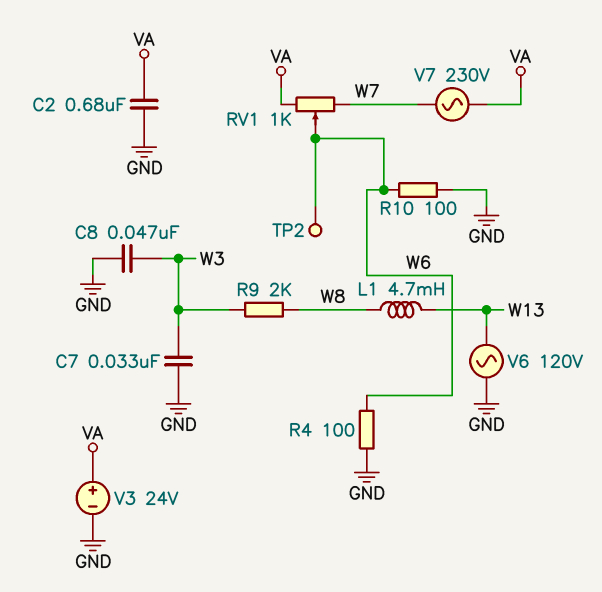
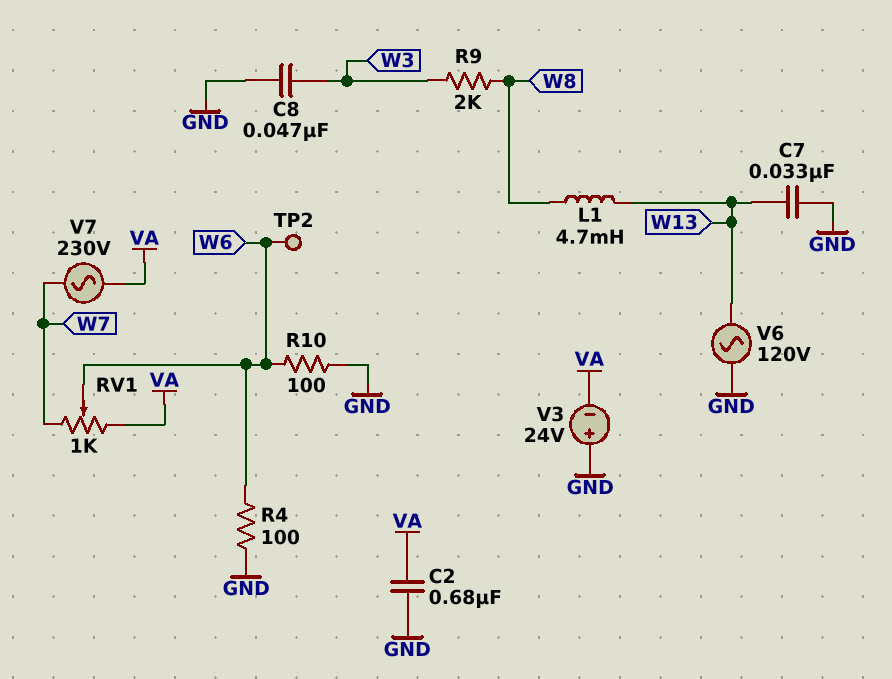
C7: 33nF (GND, W3) -> 33nF (GND, W13)
V3: 24V (plus VA, minus GND) -> 24V (plus GND, minus VA)

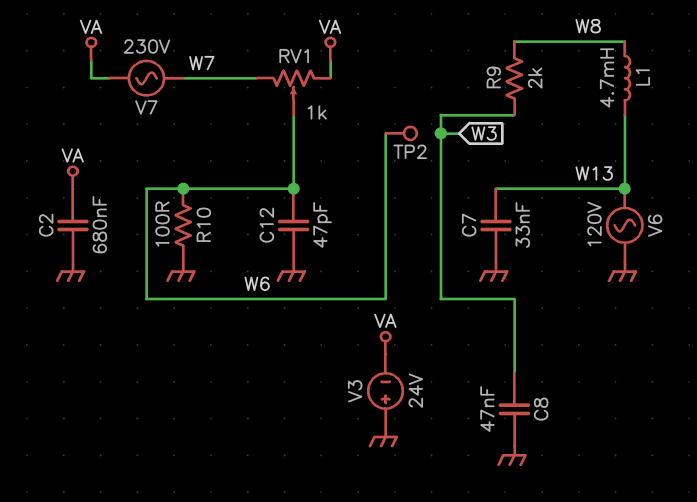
C12: none -> 47pF (GND, W6)
R4: 100 (GND, W6) -> none

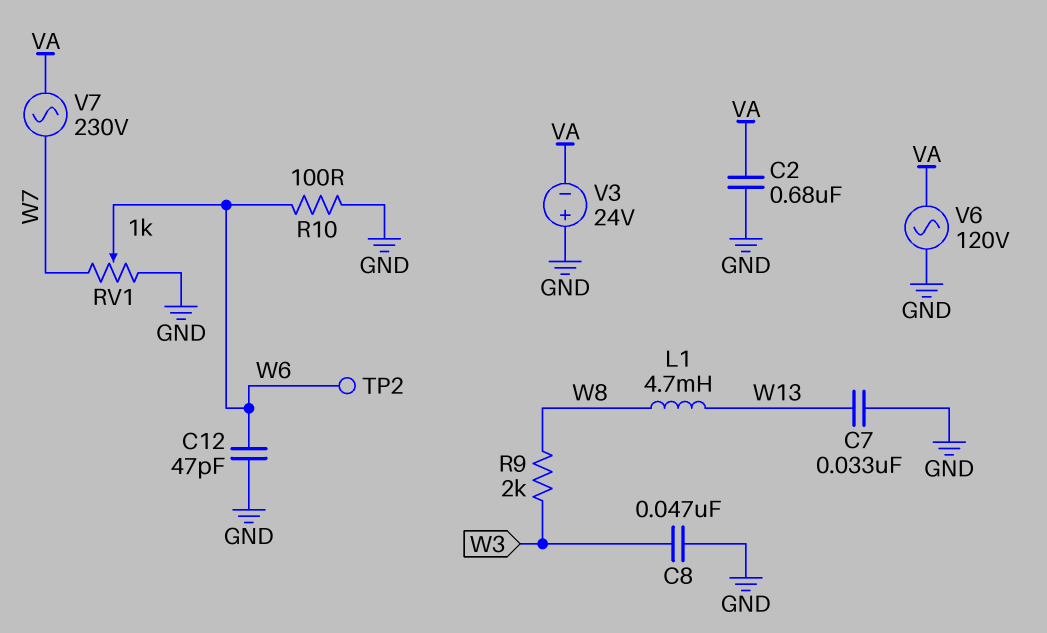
RV1: 1k (VA, W7, wiper W6) -> 1k (GND, W7, wiper W6)
V6: AC 120V (GND, W13) -> AC 120V (GND, VA)

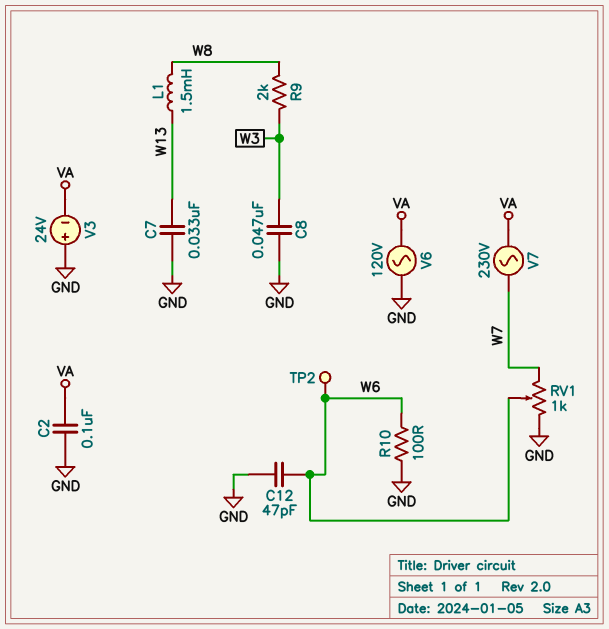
C2: 680nF (GND, VA) -> 100nF (GND, VA)
L1: 4.7mH (W8, W13) -> 1.5mH (W8, W13)

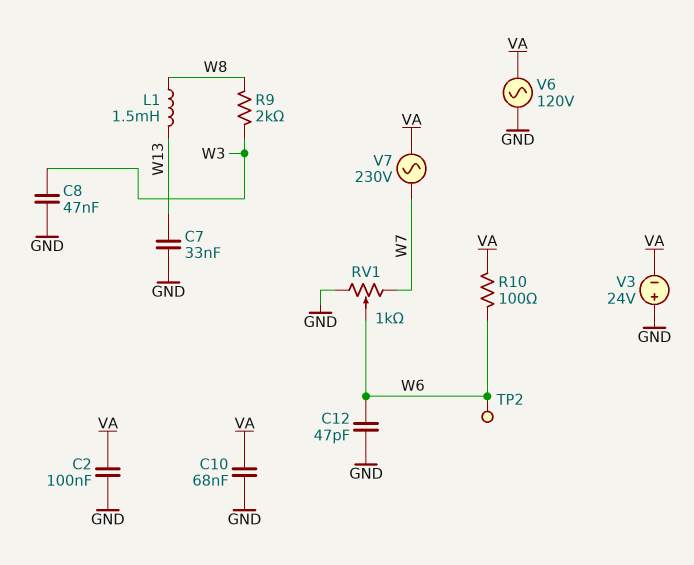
C10: none -> 68nF (GND, VA)
R10: 100 (GND, W6) -> 100 (VA, W6)

